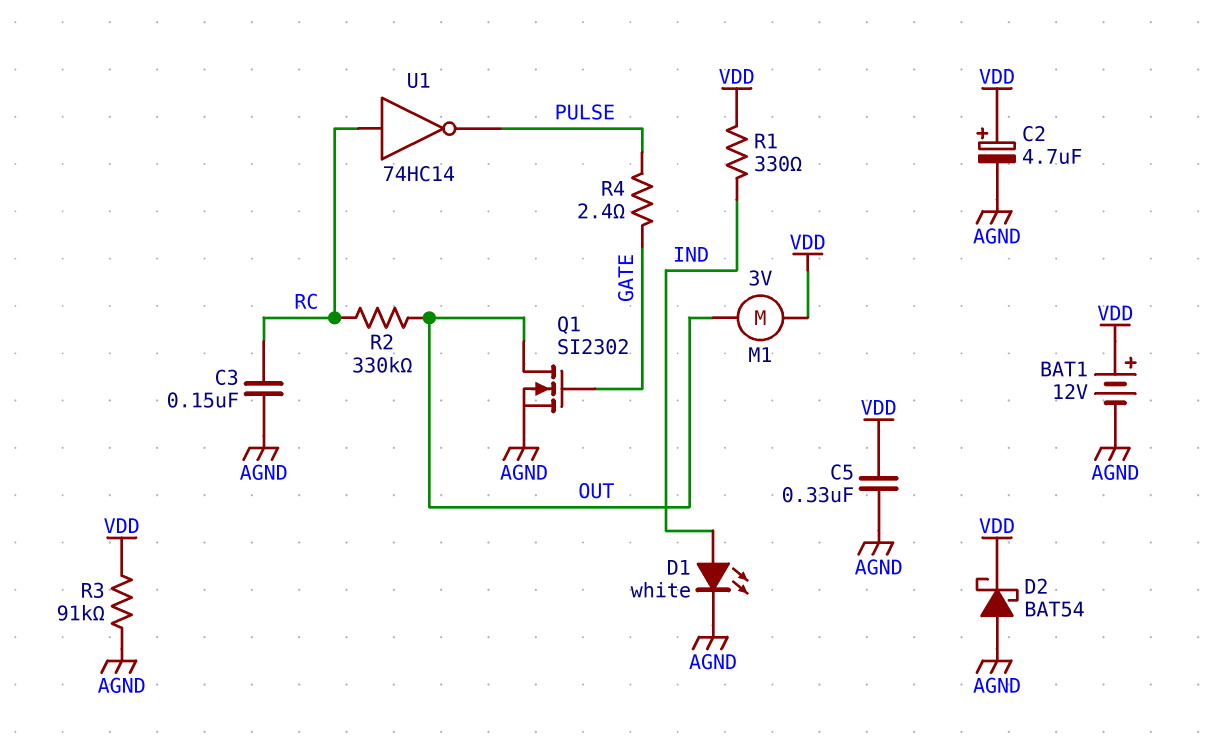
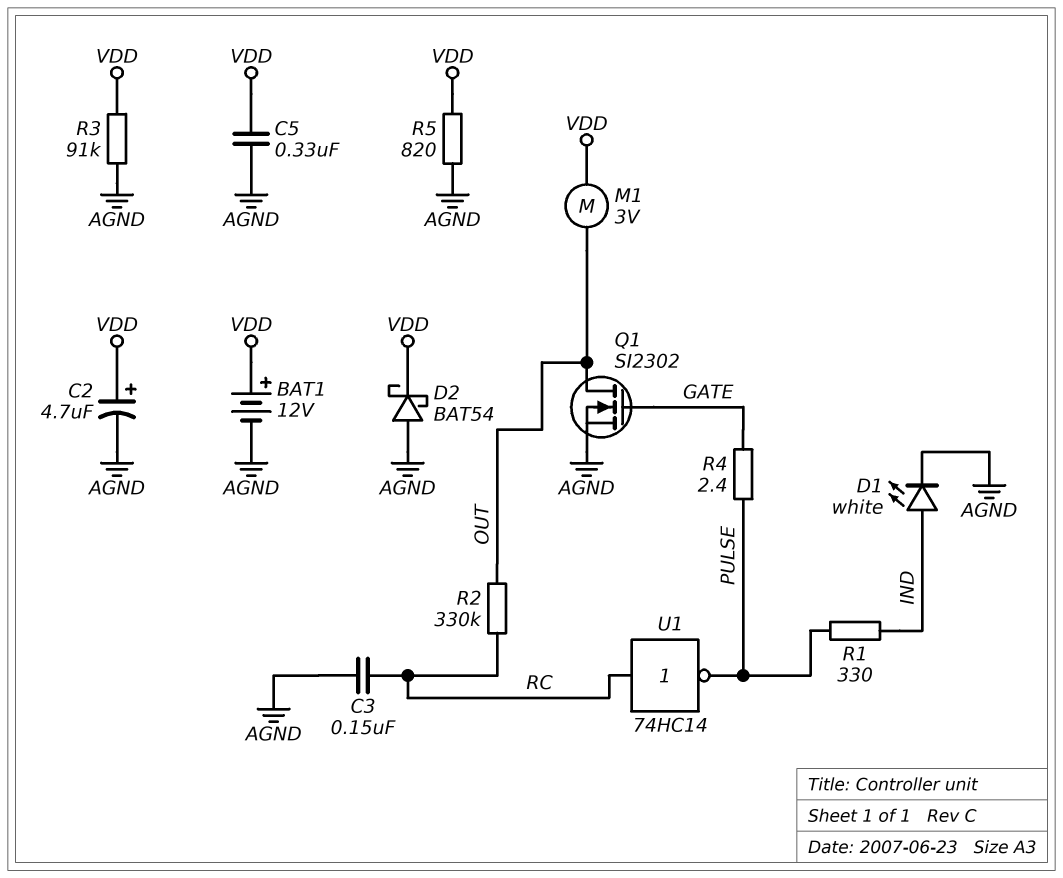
R1: 330 (IND, VDD) -> 330 (IND, PULSE)
R5: none -> 820 (AGND, VDD)

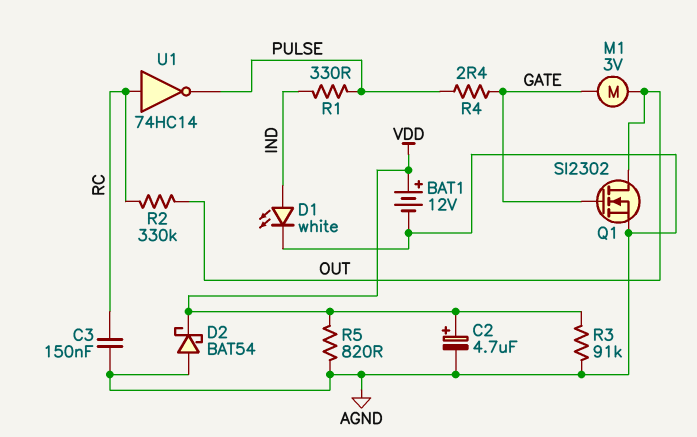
C5: 330nF (AGND, VDD) -> none
M1: motor 3V (OUT, VDD) -> motor 3V (GATE, OUT)

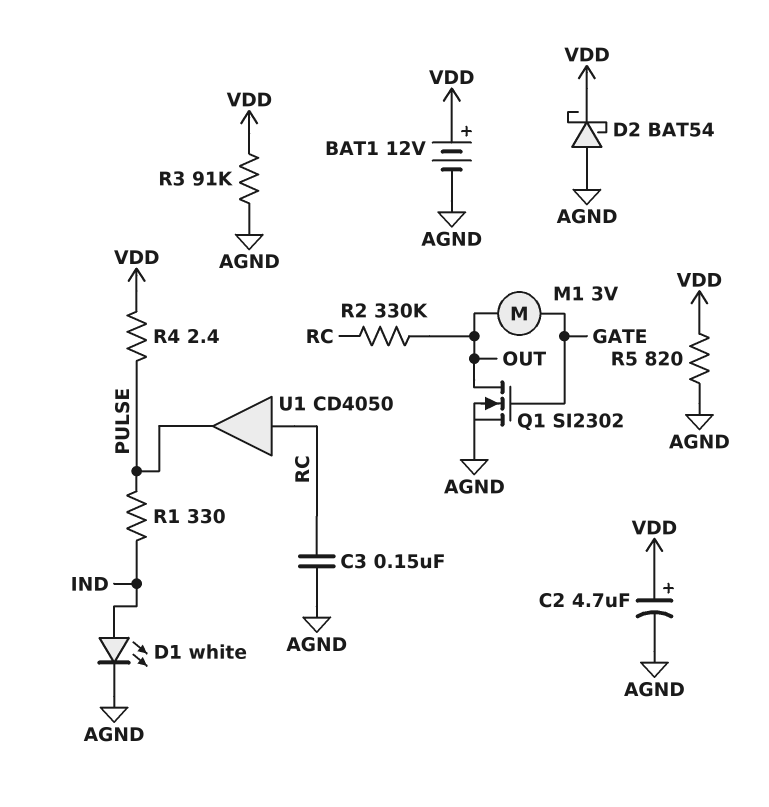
R4: 2.4 (GATE, PULSE) -> 2.4 (PULSE, VDD)
U1: NOT 74HC14 (in RC, out PULSE) -> buffer CD4050 (in RC, out PULSE)

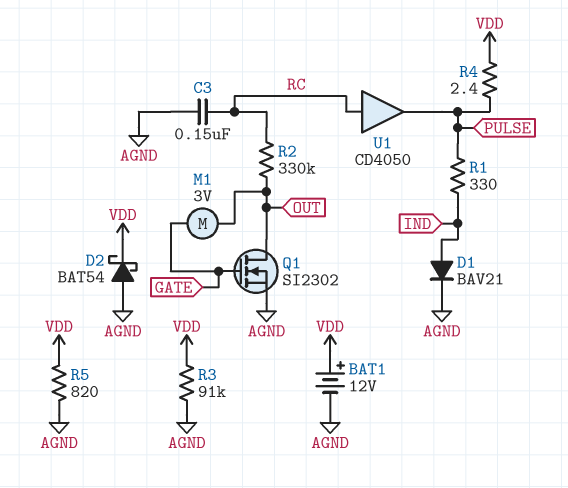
C2: 4.7uF (plus VDD, minus AGND) -> none
D1: LED white (A IND, K AGND) -> diode BAV21 (A IND, K AGND)

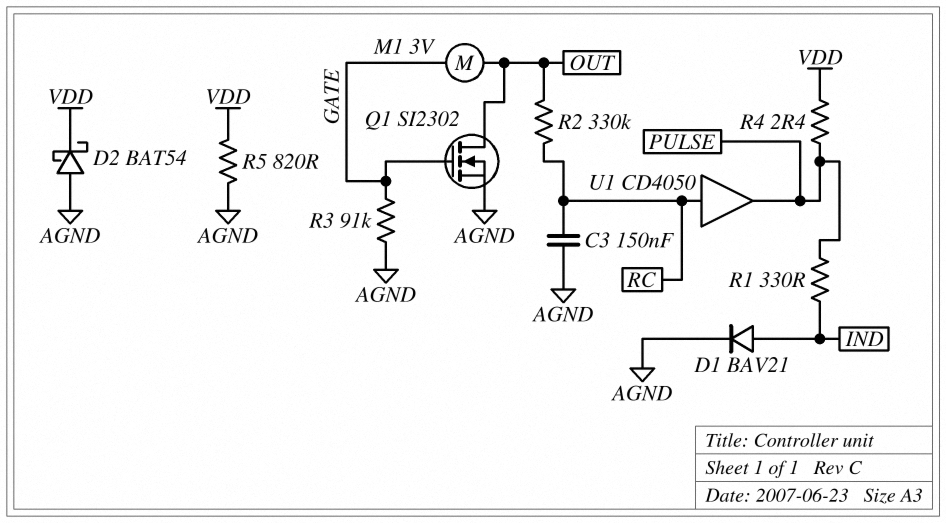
BAT1: 12V (plus VDD, minus AGND) -> none
R3: 91k (AGND, VDD) -> 91k (AGND, GATE)

